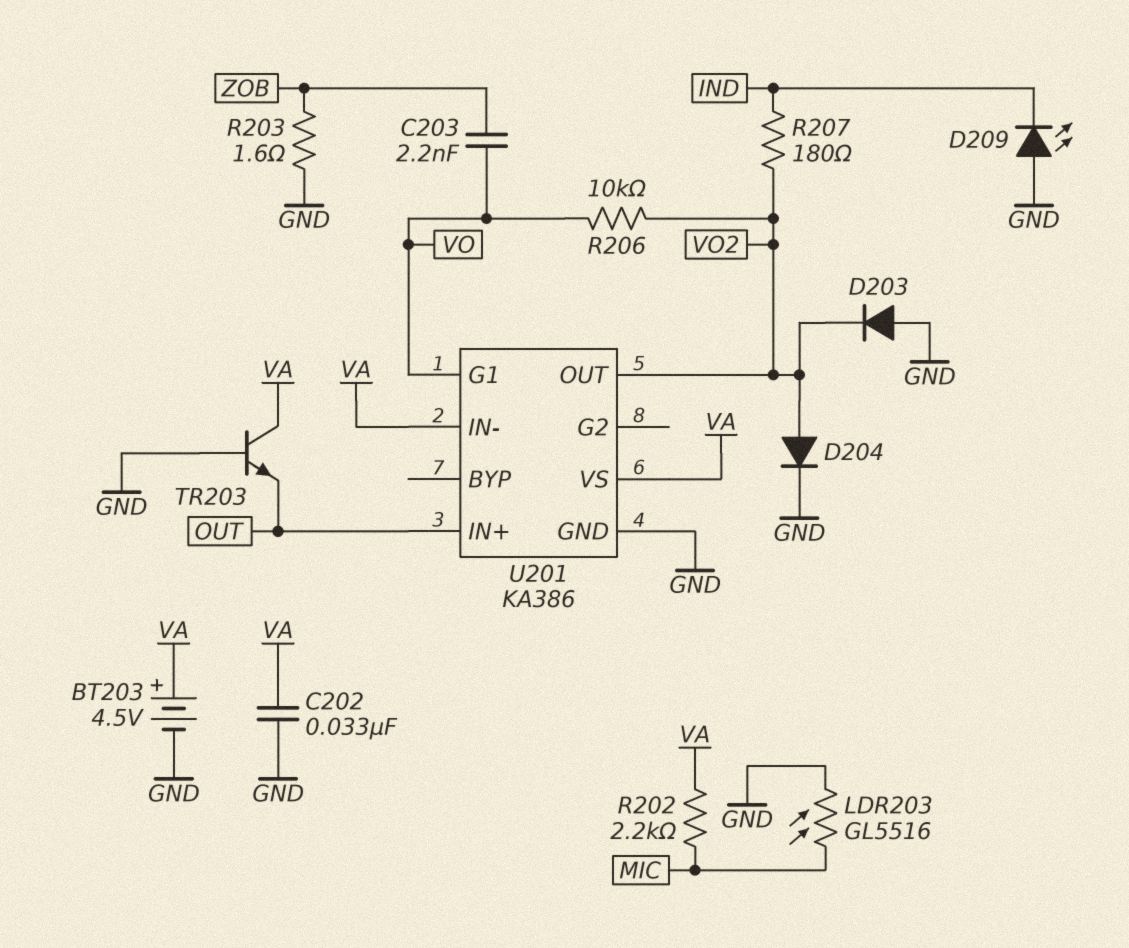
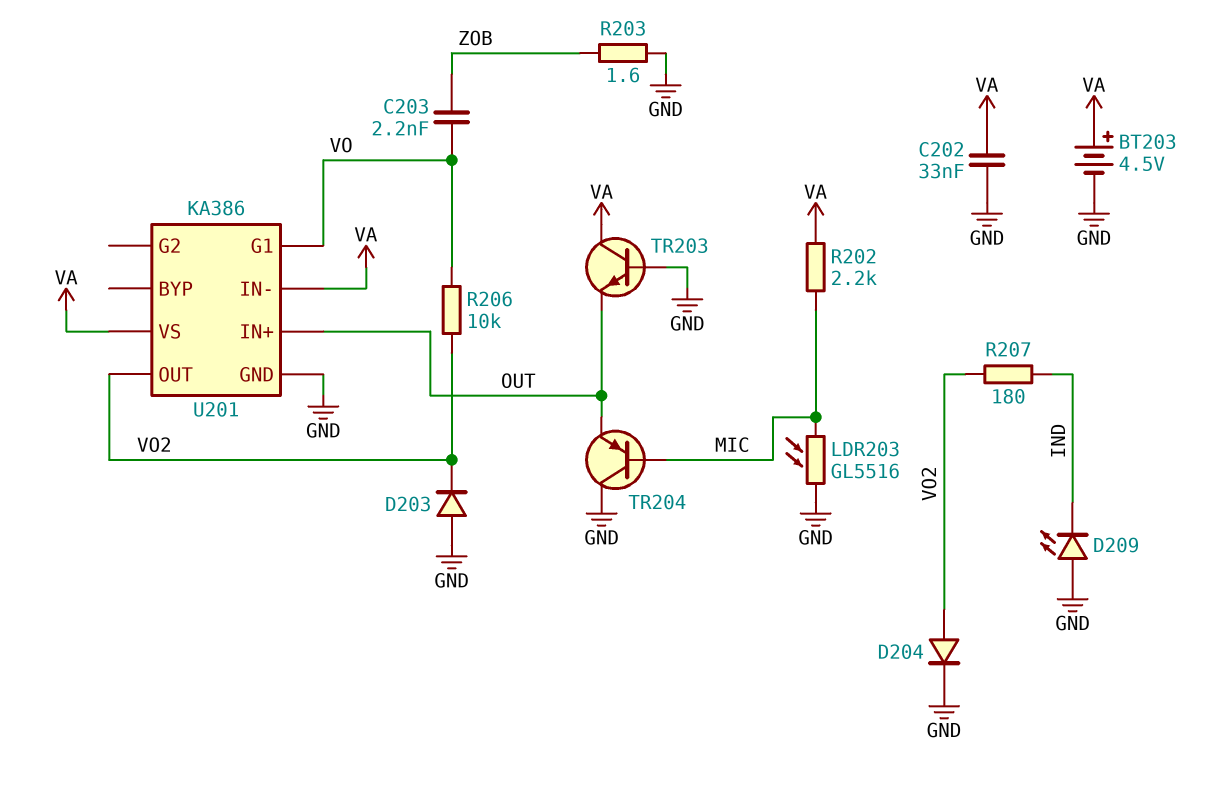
TR204: none -> PNP (B MIC, C GND, E OUT)

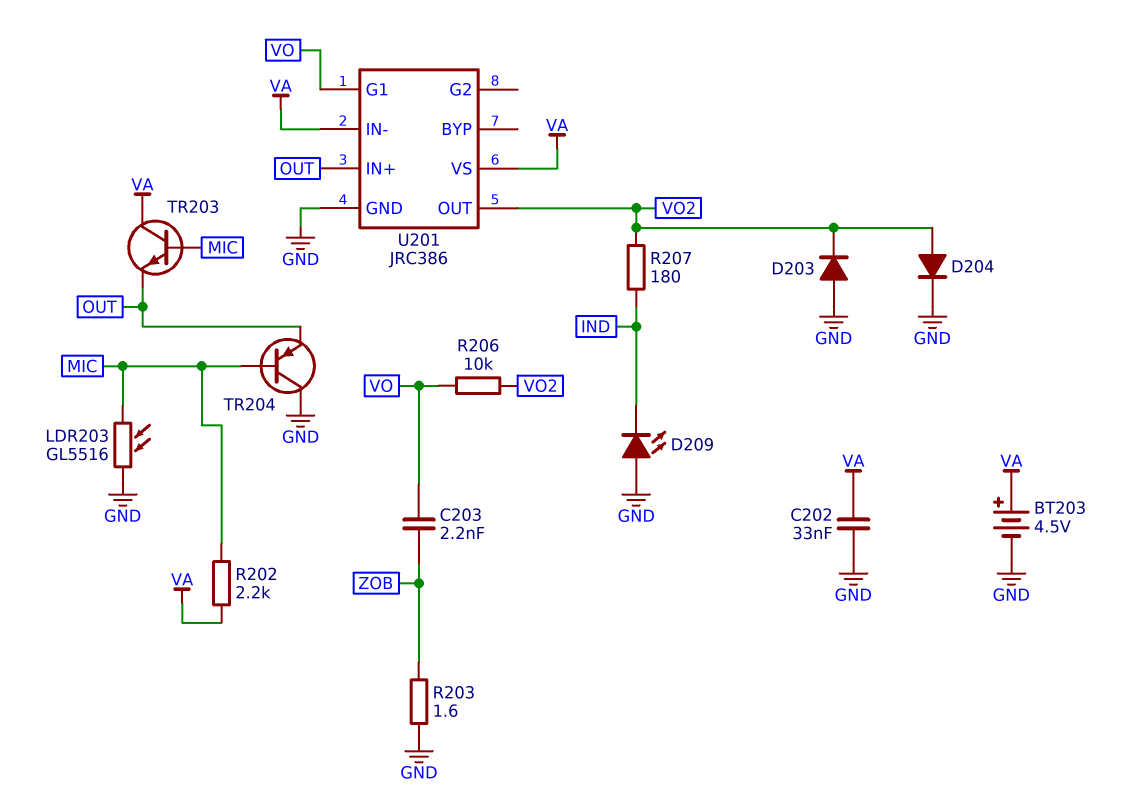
TR203: NPN (B GND, C VA, E OUT) -> NPN (B MIC, C VA, E OUT)
U201: KA386 -> JRC386

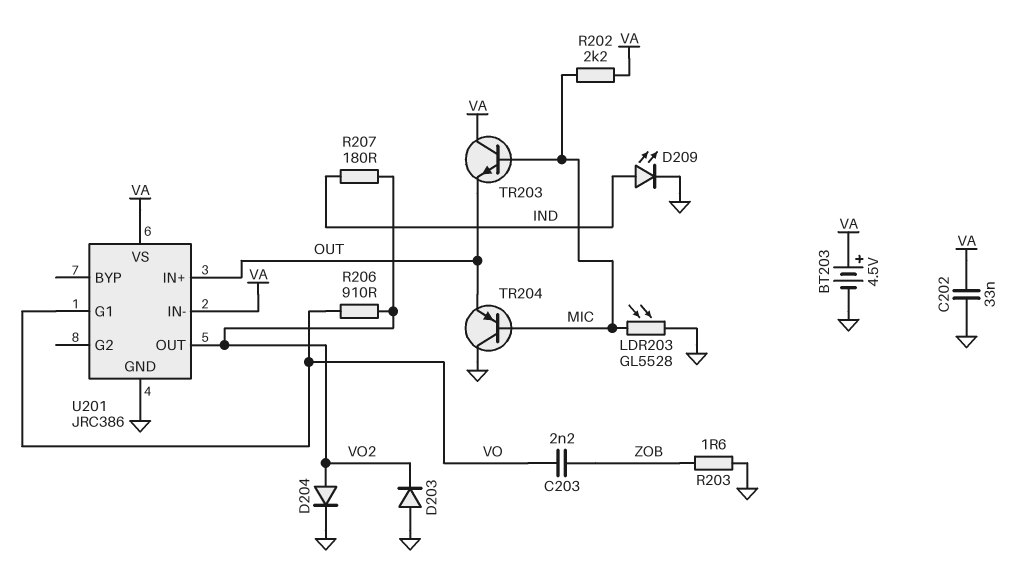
D209: LED (A GND, K IND) -> LED (A IND, K GND)
LDR203: GL5516 (GND, MIC) -> GL5528 (GND, MIC)
R206: 10k (VO, VO2) -> 910 (VO, VO2)

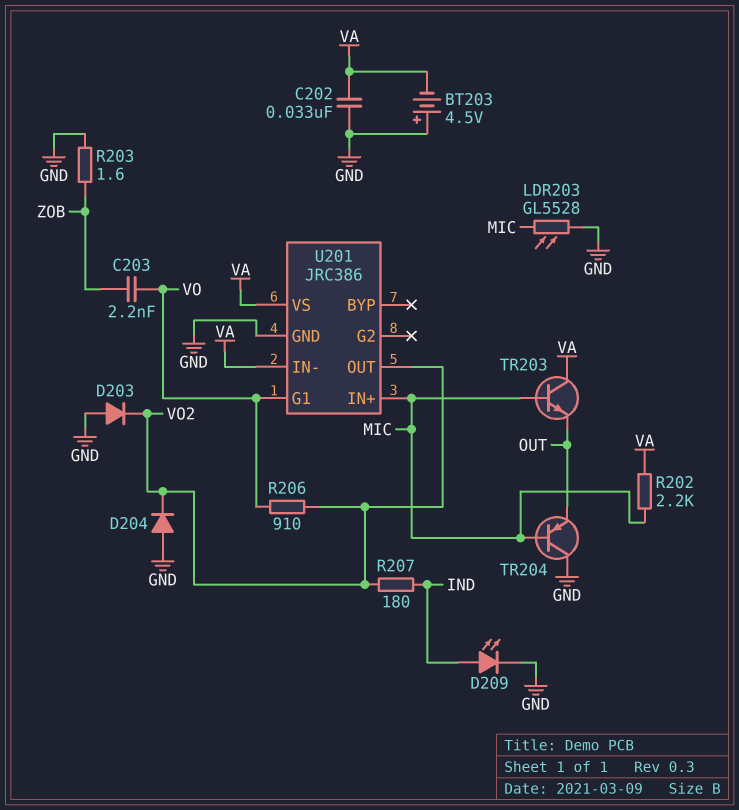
BT203: 4.5V (plus VA, minus GND) -> 4.5V (plus GND, minus VA)
D204: diode (A VO2, K GND) -> diode (A GND, K VO2)
U201 pin IN+: OUT -> MIC

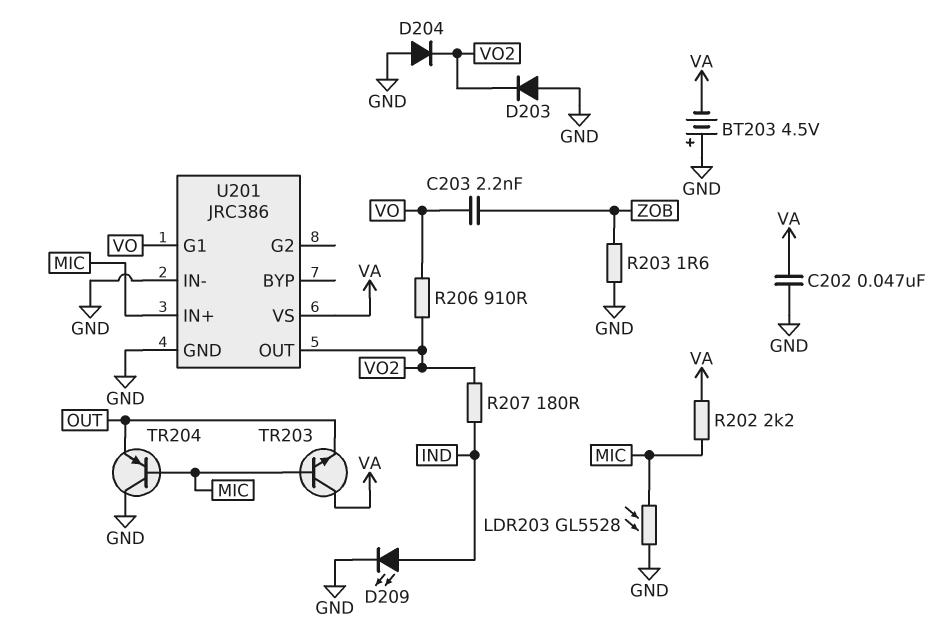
C202: 33nF (GND, VA) -> 47nF (GND, VA)
U201 pin IN-: VA -> GND

